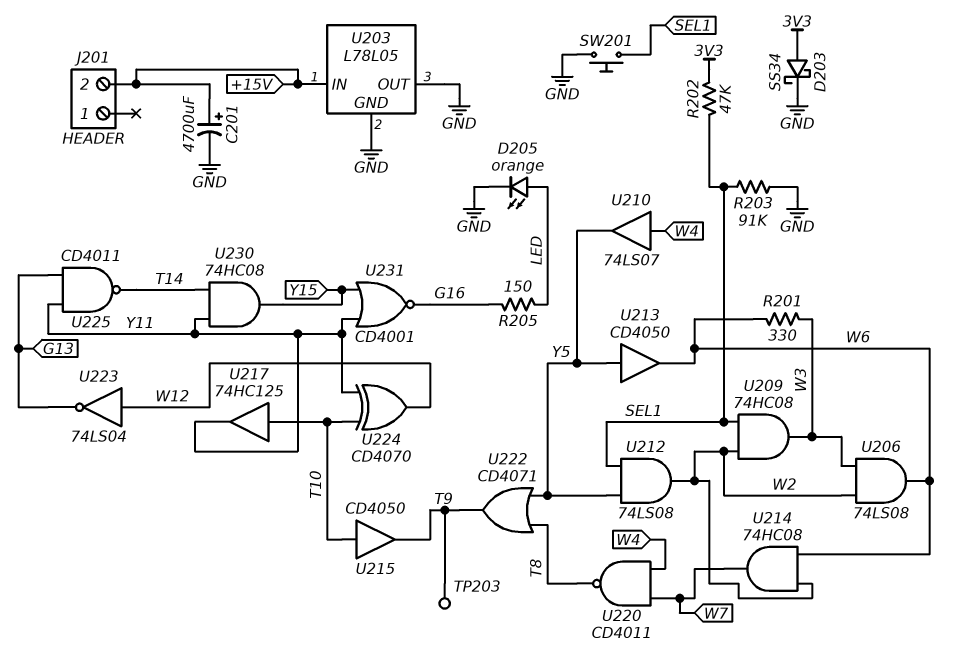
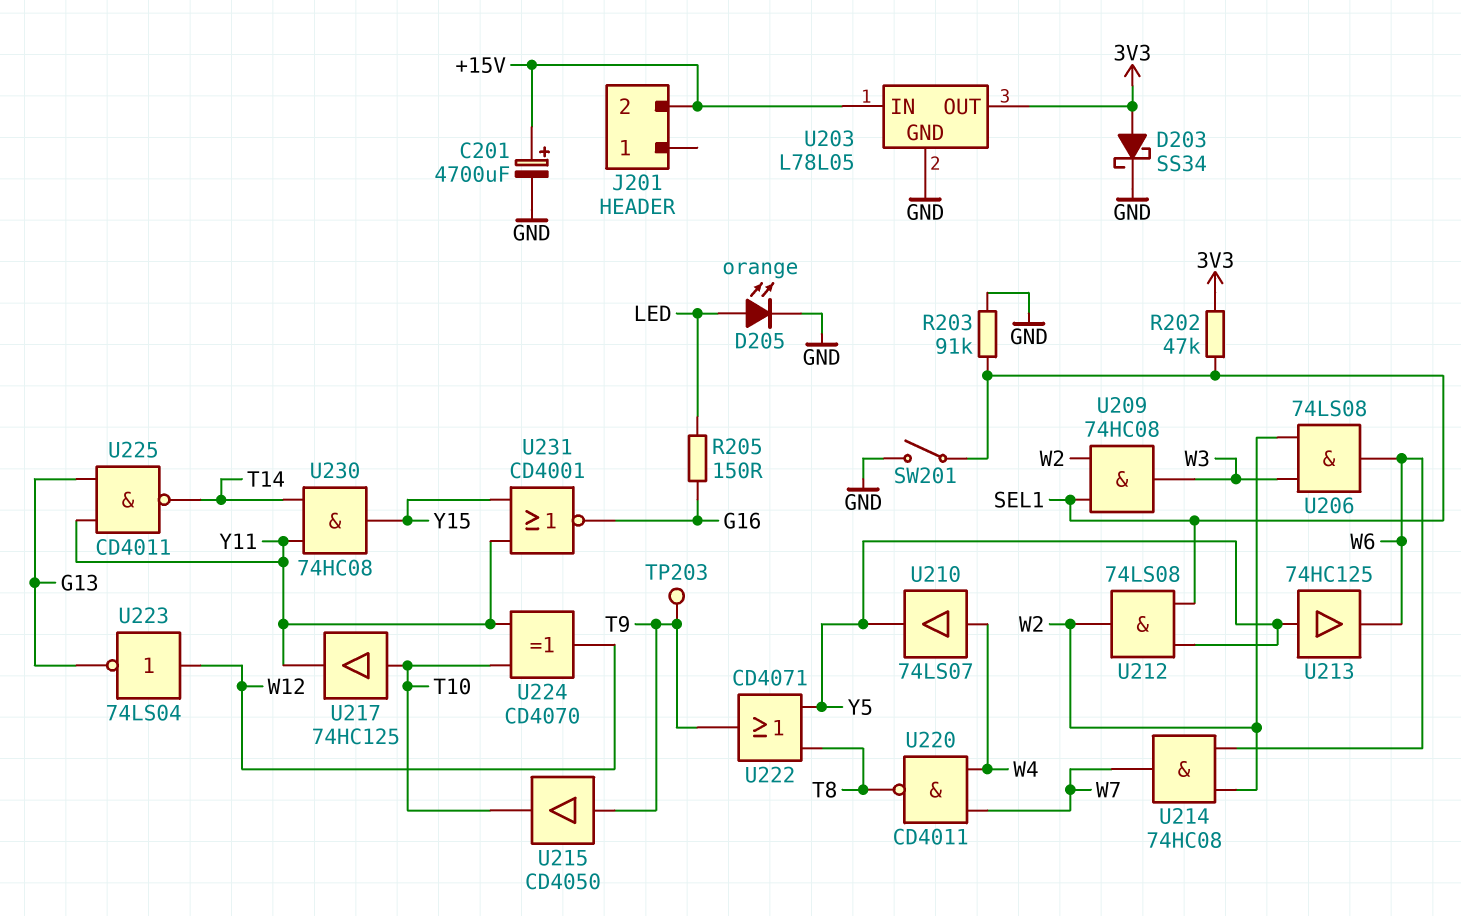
R201: 330 (W3, W6) -> none
SW201: button (GND, SEL1) -> switch (GND, SEL1)
U203 pin OUT: GND -> 3V3
U213: buffer CD4050 (in Y5, out W6) -> buffer 74HC125 (in Y5, out W6)
U215: buffer CD4050 (in T10, out T9) -> buffer CD4050 (in T9, out T10)

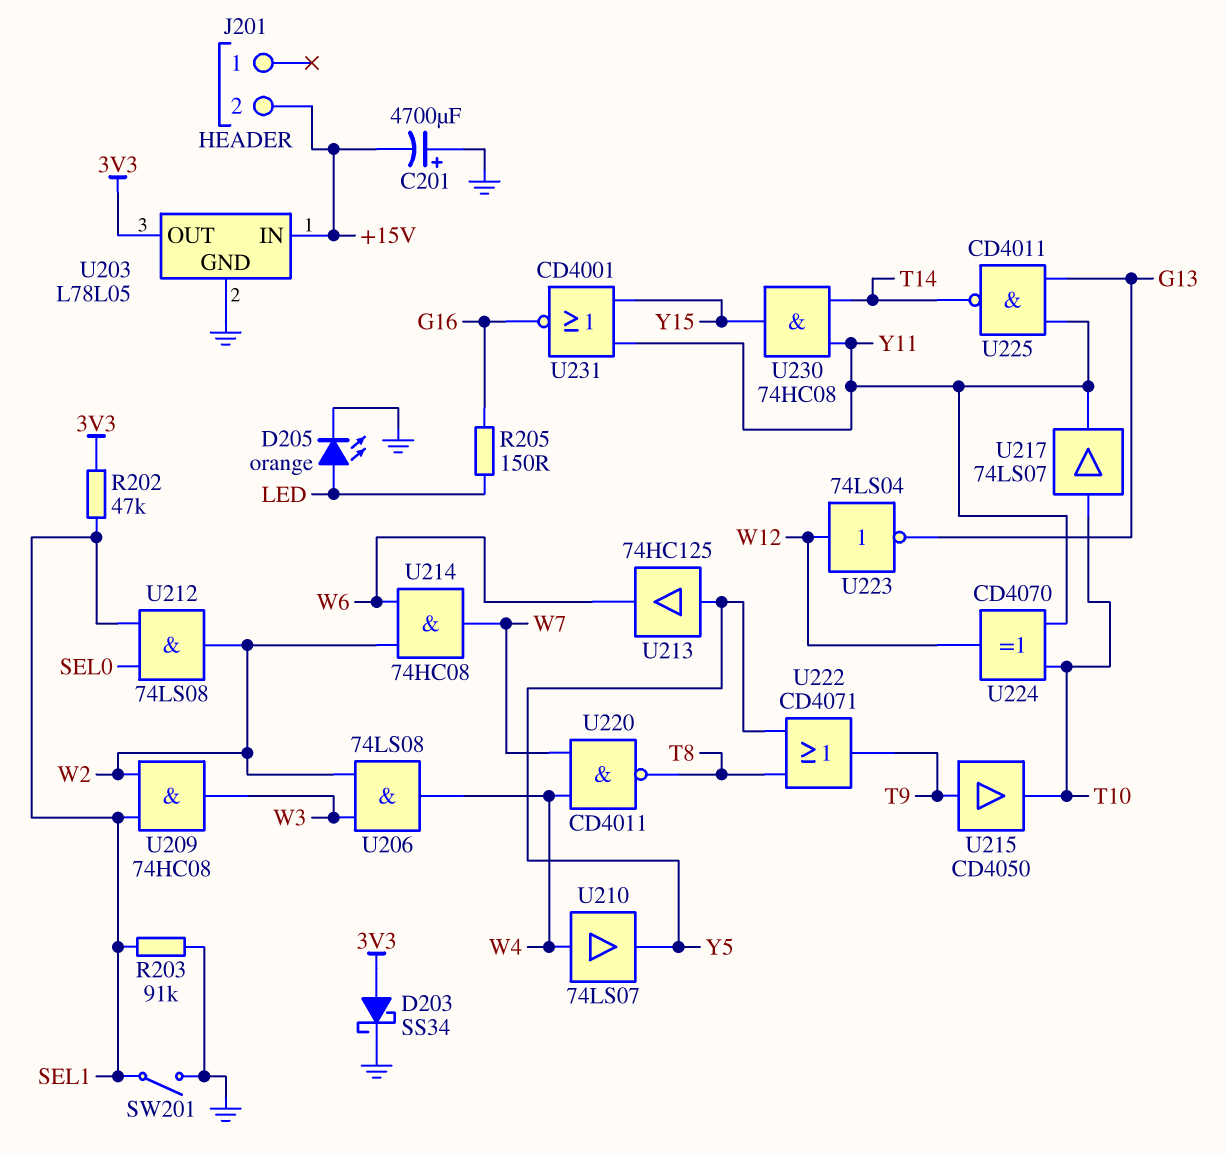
C201: 4700uF (plus +15V, minus GND) -> 4700uF (plus GND, minus +15V)
TP203: test point (T9) -> none
U206: AND 74LS08 (in W2, in W3, out W6) -> AND 74LS08 (in W2, in W3, out W4)
U212: AND 74LS08 (in SEL1, in Y5, out W2) -> AND 74LS08 (in SEL0, in SEL1, out W2)
U217: buffer 74HC125 (in T10, out Y11) -> buffer 74LS07 (in T10, out Y11)

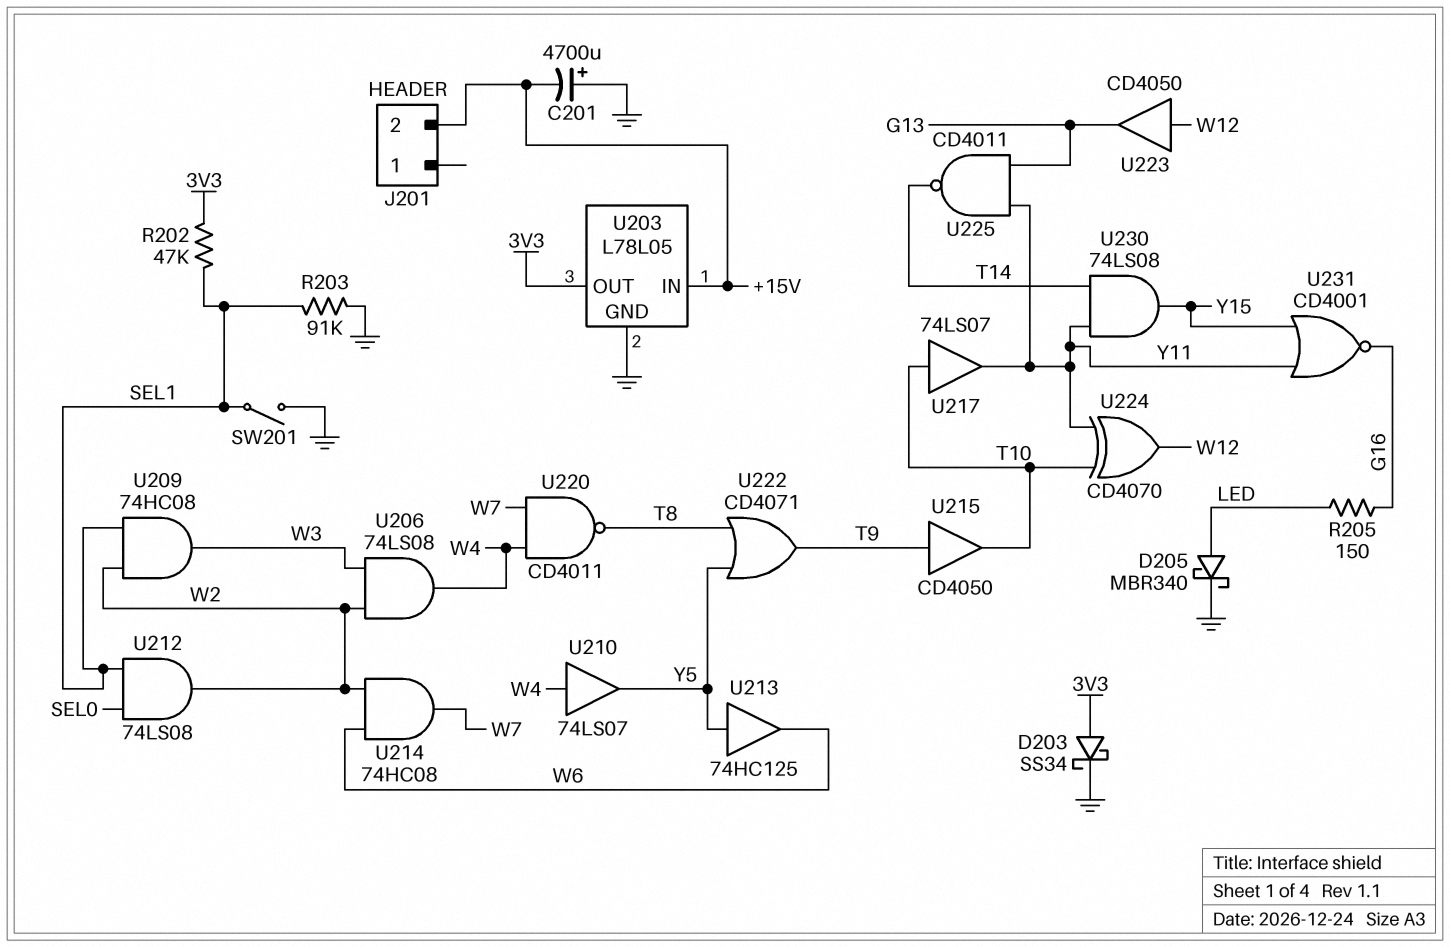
D205: LED orange (A LED, K GND) -> schottky MBR340 (A LED, K GND)
U223: NOT 74LS04 (in W12, out G13) -> buffer CD4050 (in W12, out G13)
U230: AND 74HC08 (in T14, in Y11, out Y15) -> AND 74LS08 (in T14, in Y11, out Y15)

